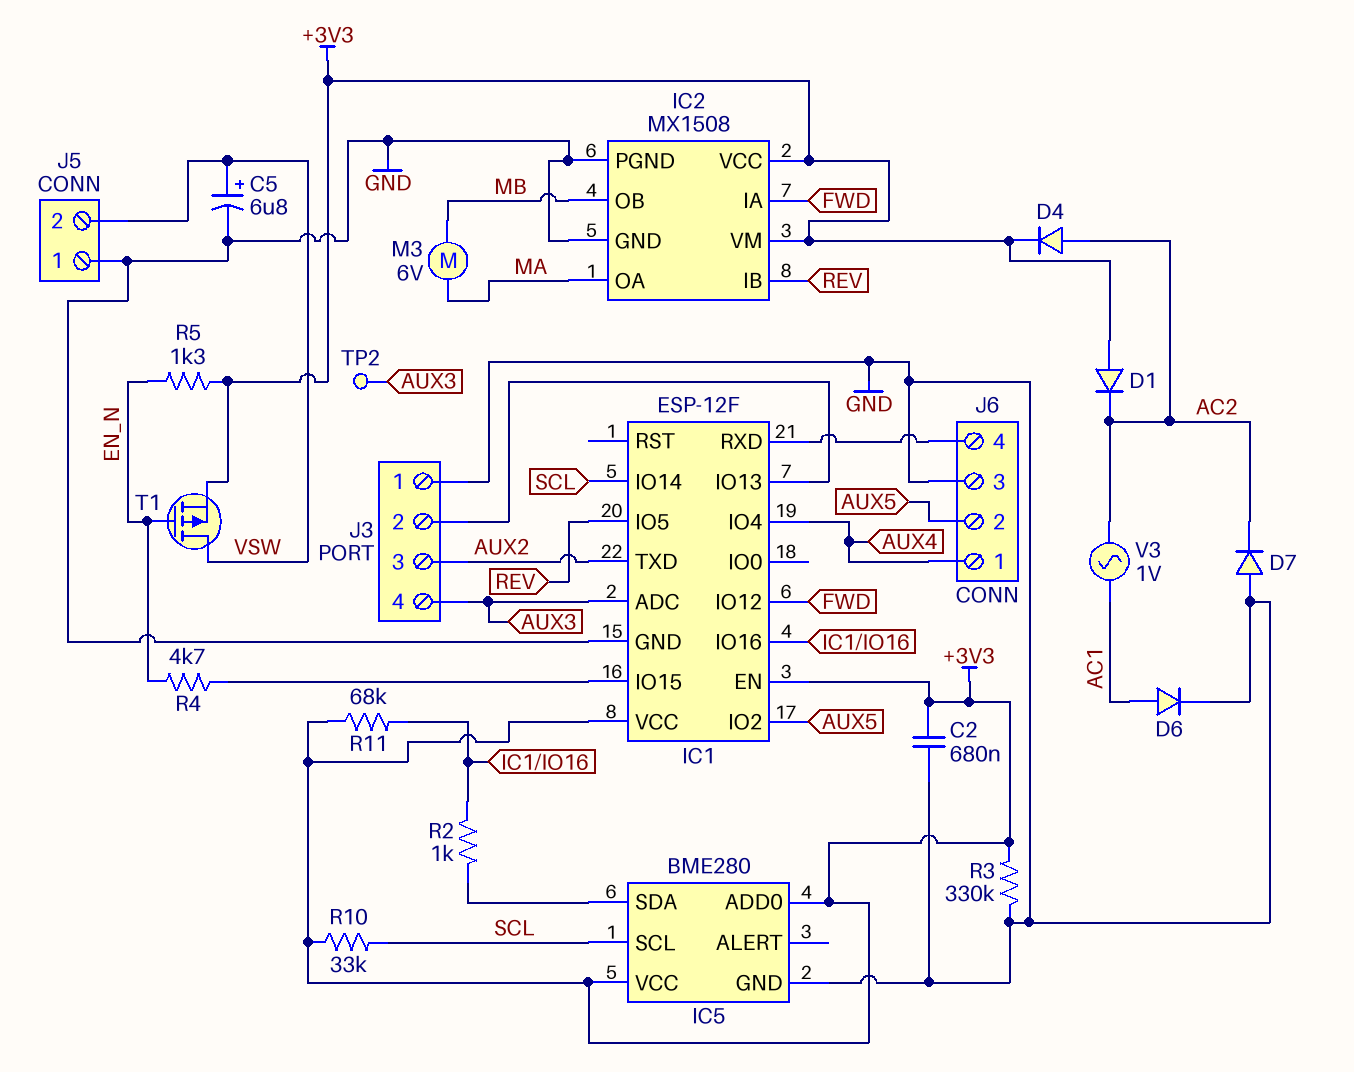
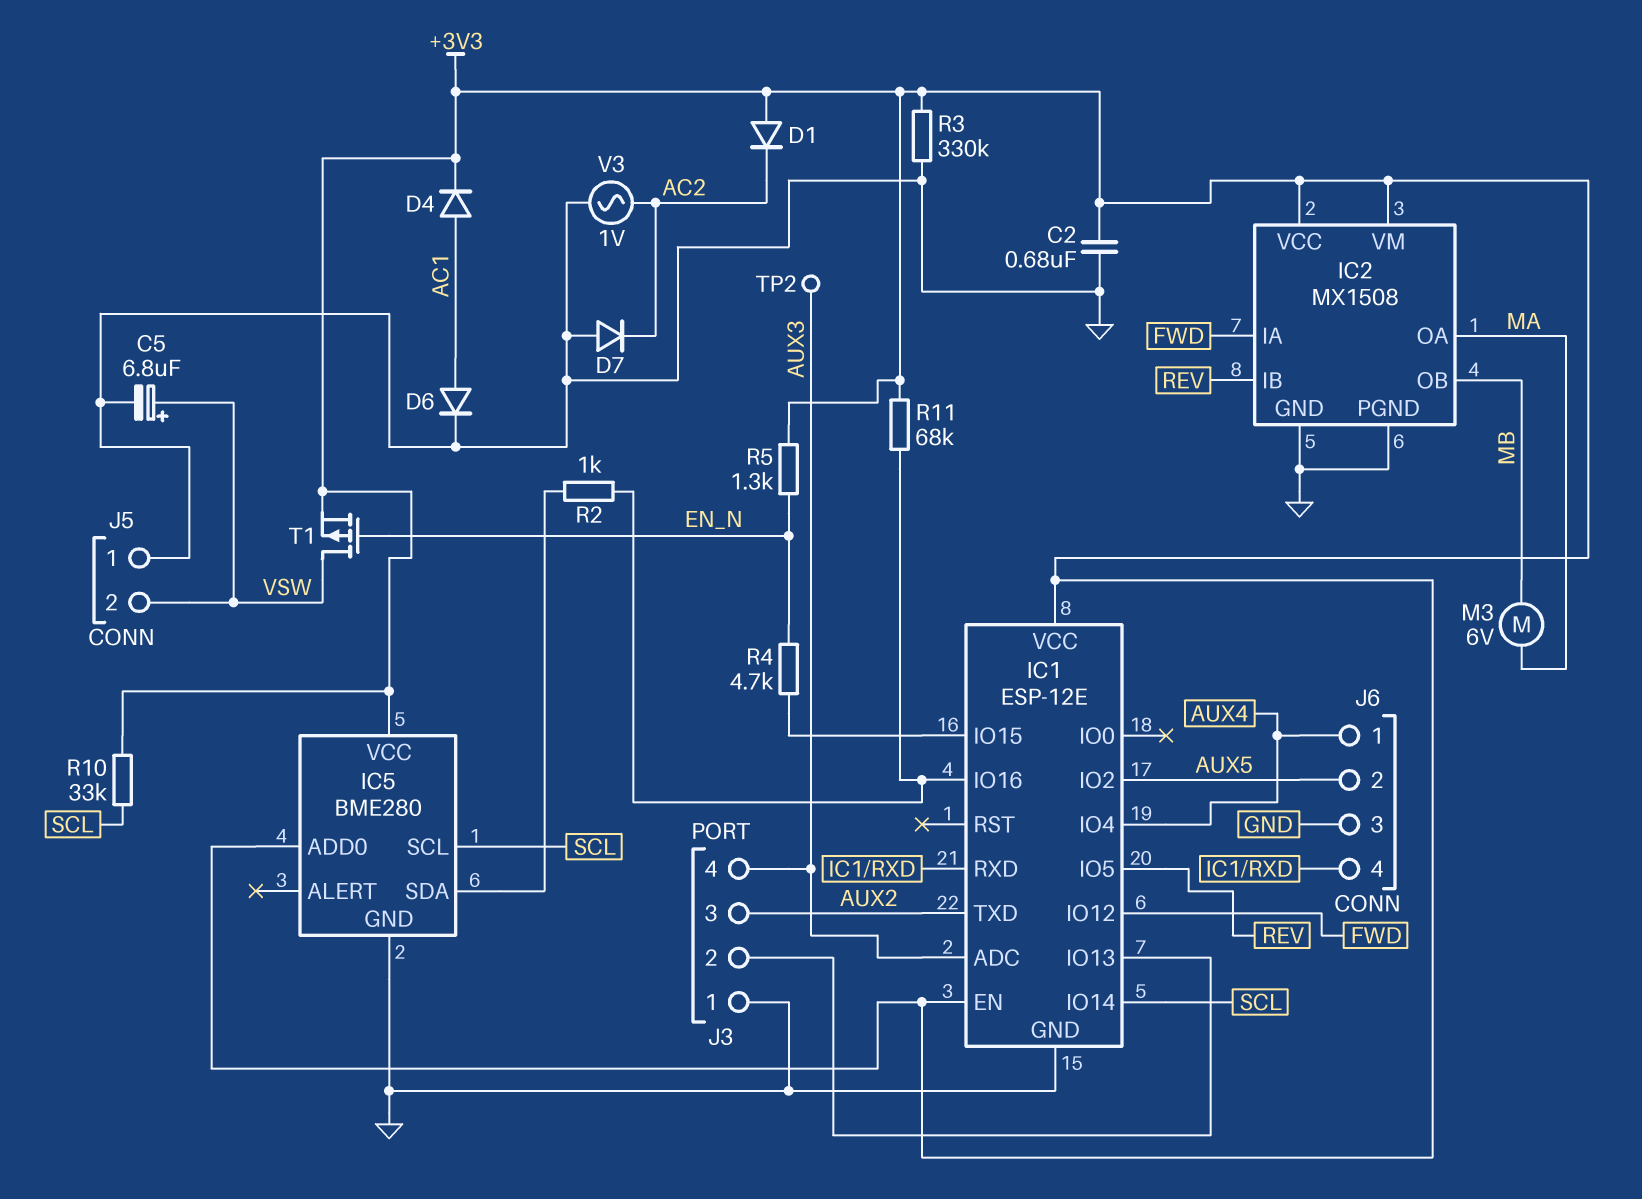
D4: diode (A AC2, K +3V3) -> diode (A AC1, K +3V3)
IC1: ESP-12F -> ESP-12E
V3: AC 1V (AC1, AC2) -> AC 1V (AC2, GND)

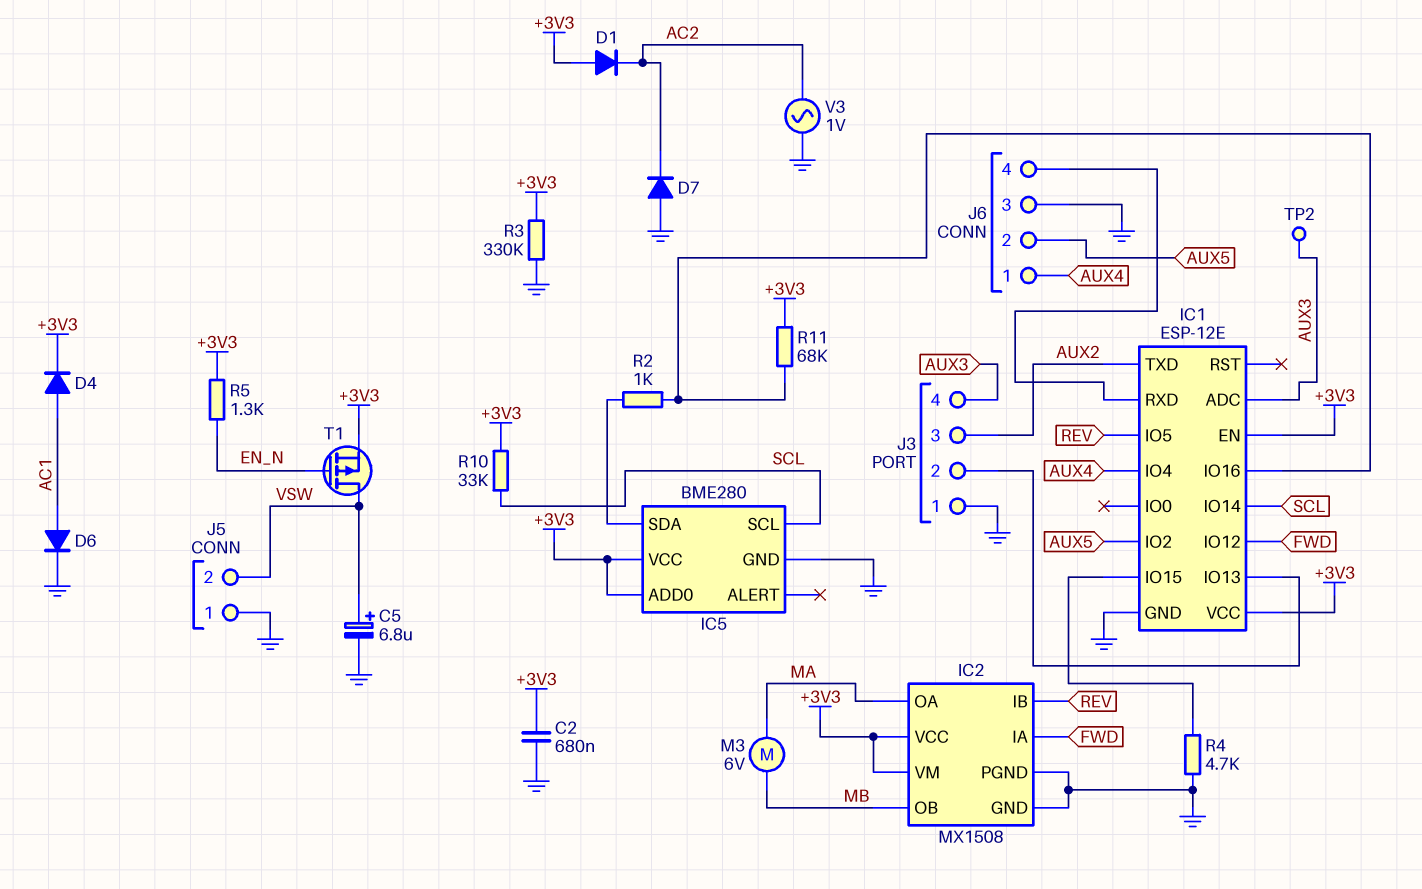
R4: 4.7k (EN_N, IC1/IO15) -> 4.7k (GND, IC1/IO15)

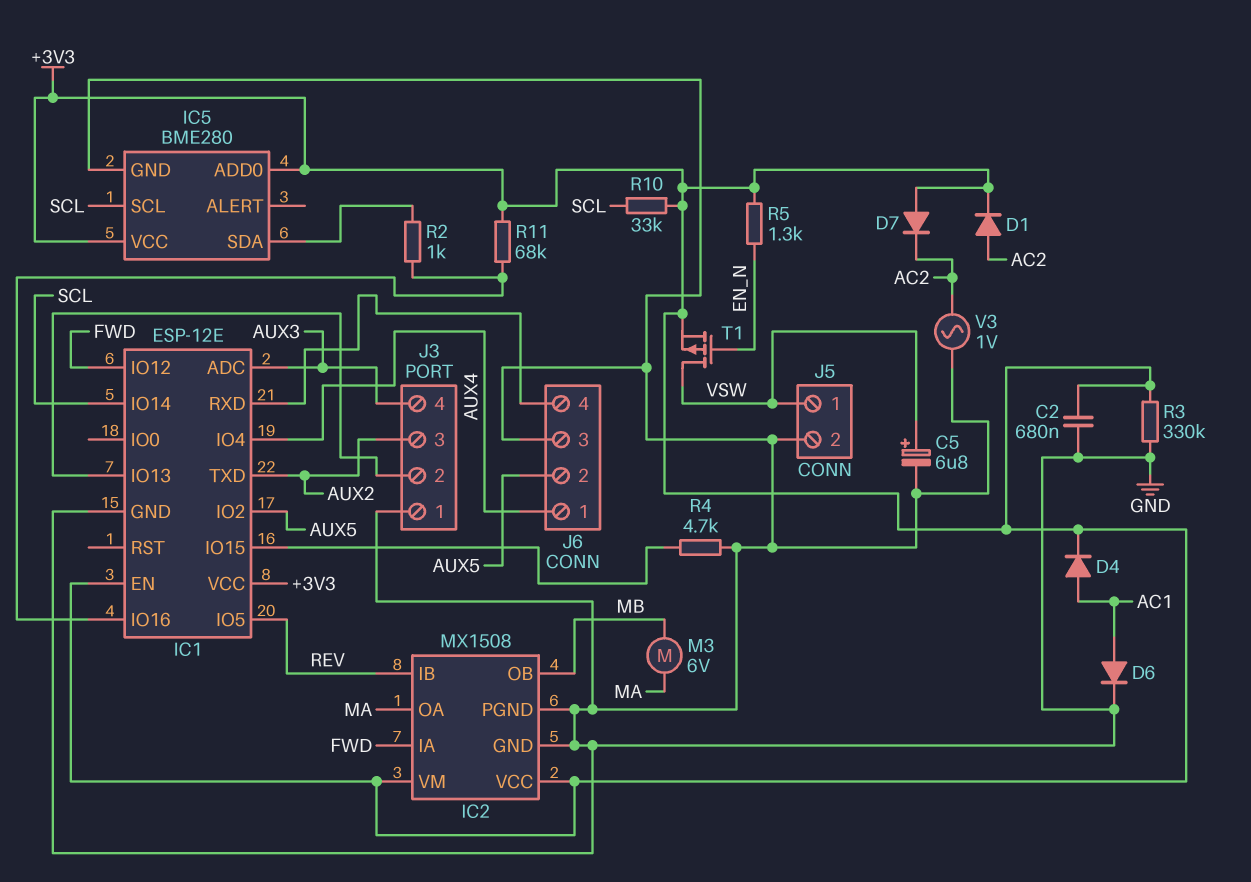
D1: diode (A +3V3, K AC2) -> diode (A AC2, K +3V3)
D7: diode (A GND, K AC2) -> diode (A +3V3, K AC2)
J5 pin 1: GND -> VSW
J5 pin 2: VSW -> GND
TP2: test point (AUX3) -> none

